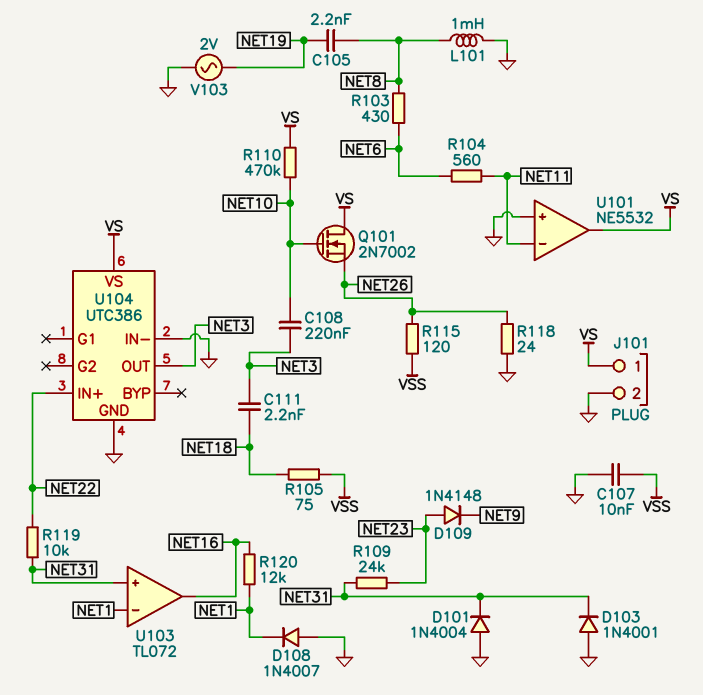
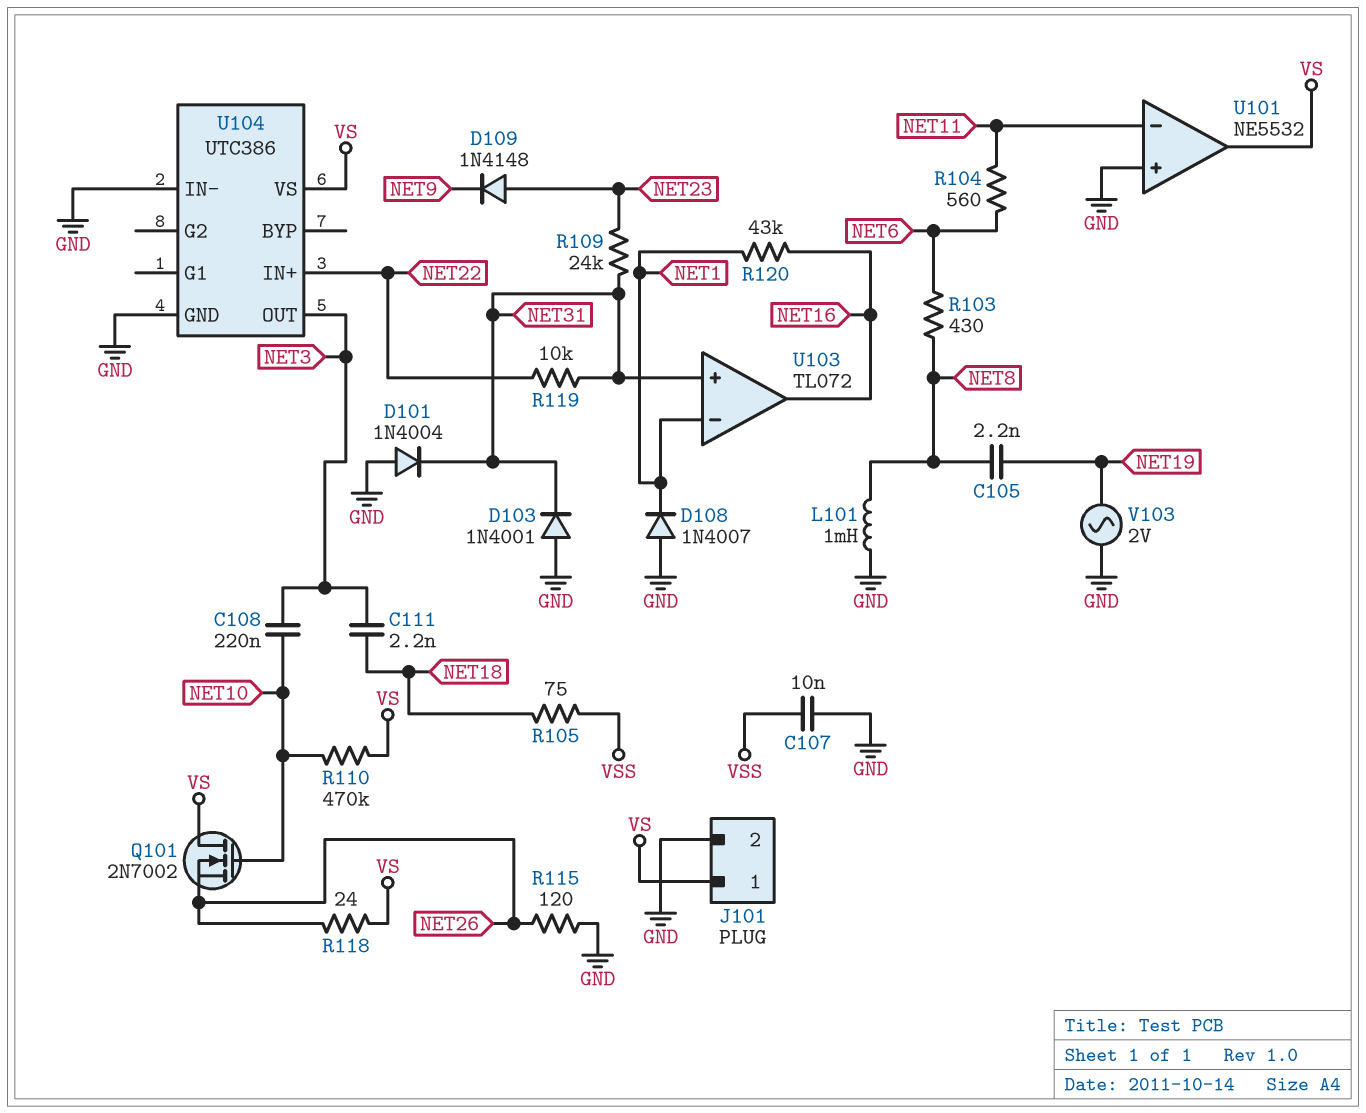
R115: 120 (NET26, VSS) -> 120 (GND, NET26)
R118: 24 (GND, NET26) -> 24 (NET26, VS)
R120: 12k (NET1, NET16) -> 43k (NET1, NET16)

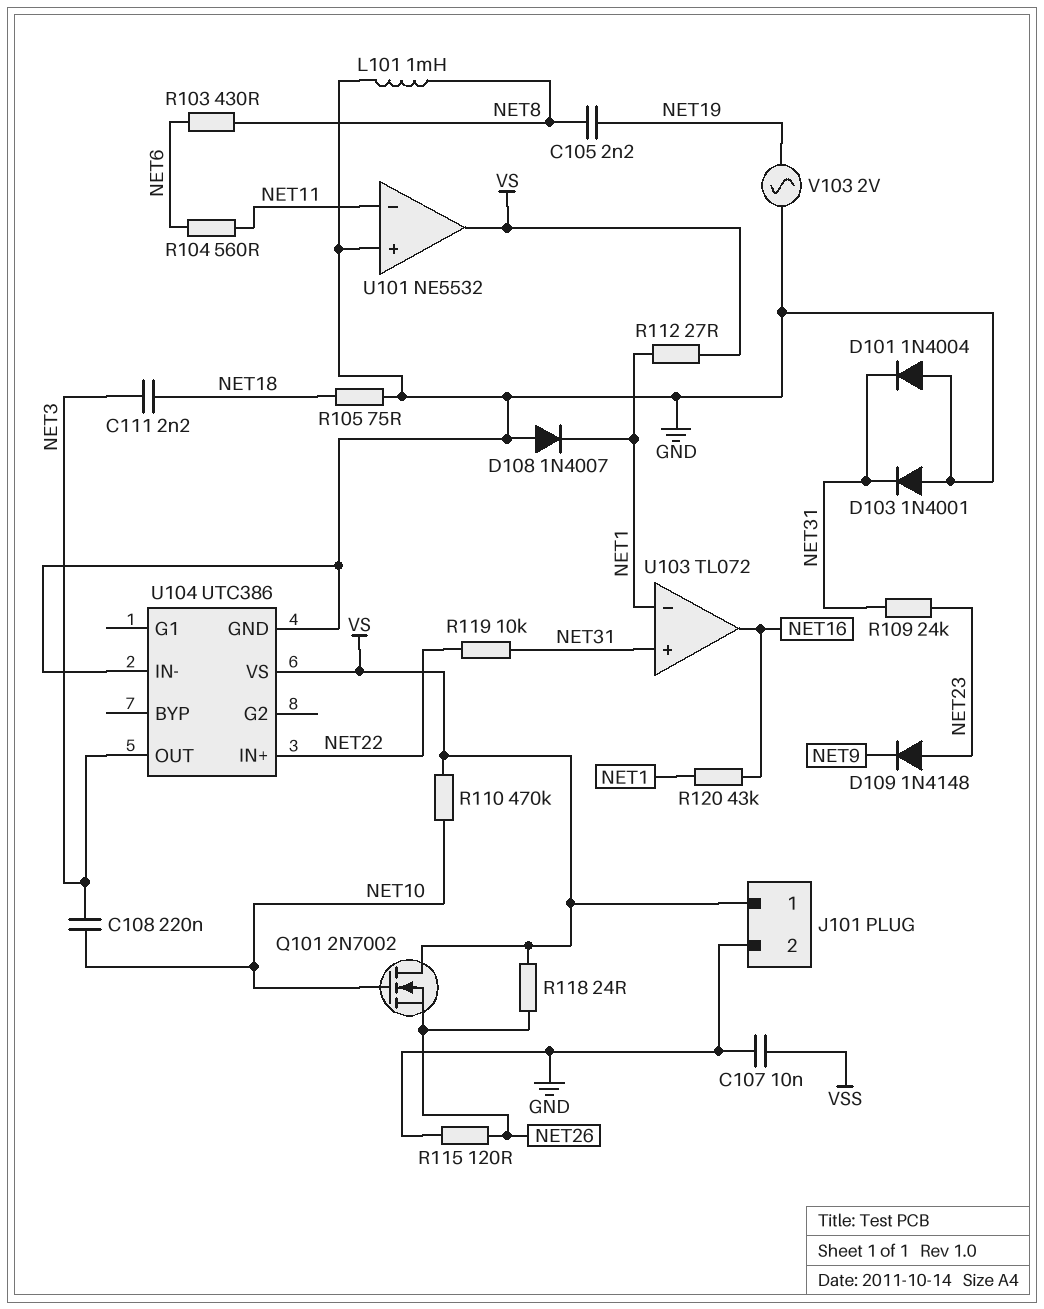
R105: 75 (NET18, VSS) -> 75 (GND, NET18)
R112: none -> 27 (NET1, VS)

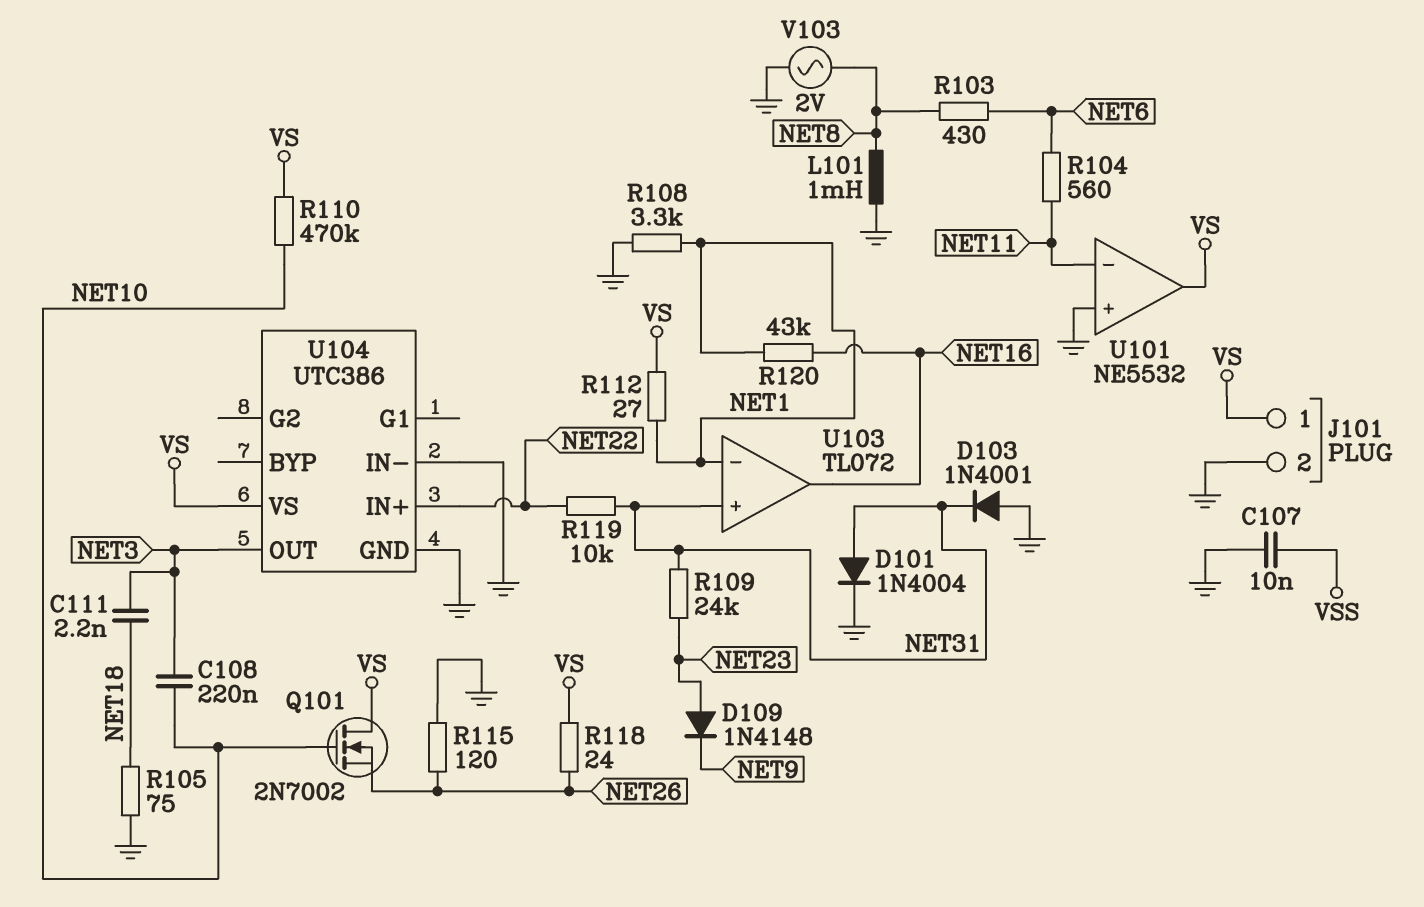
C105: 2.2nF (NET8, NET19) -> none
D101: diode 1N4004 (A GND, K NET31) -> diode 1N4004 (A NET31, K GND)
D108: diode 1N4007 (A GND, K NET1) -> none
R108: none -> 3.3k (GND, NET1)
V103: AC 2V (GND, NET19) -> AC 2V (GND, NET8)

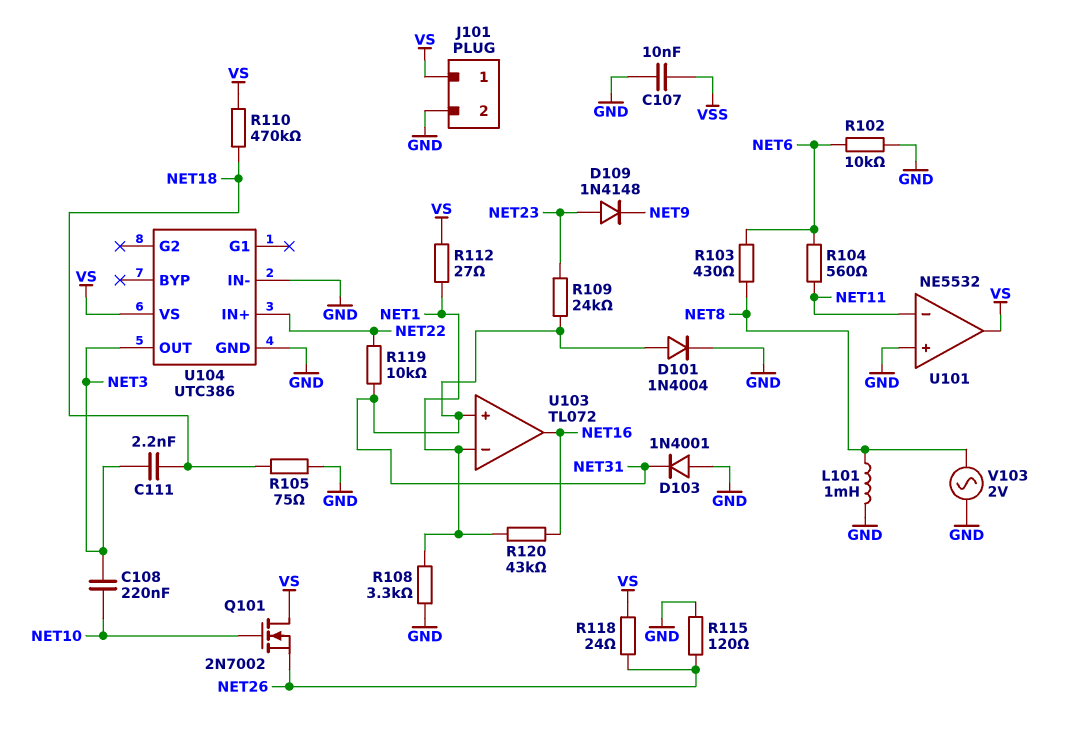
R102: none -> 10k (GND, NET6)
R110: 470k (NET10, VS) -> 470k (NET18, VS)

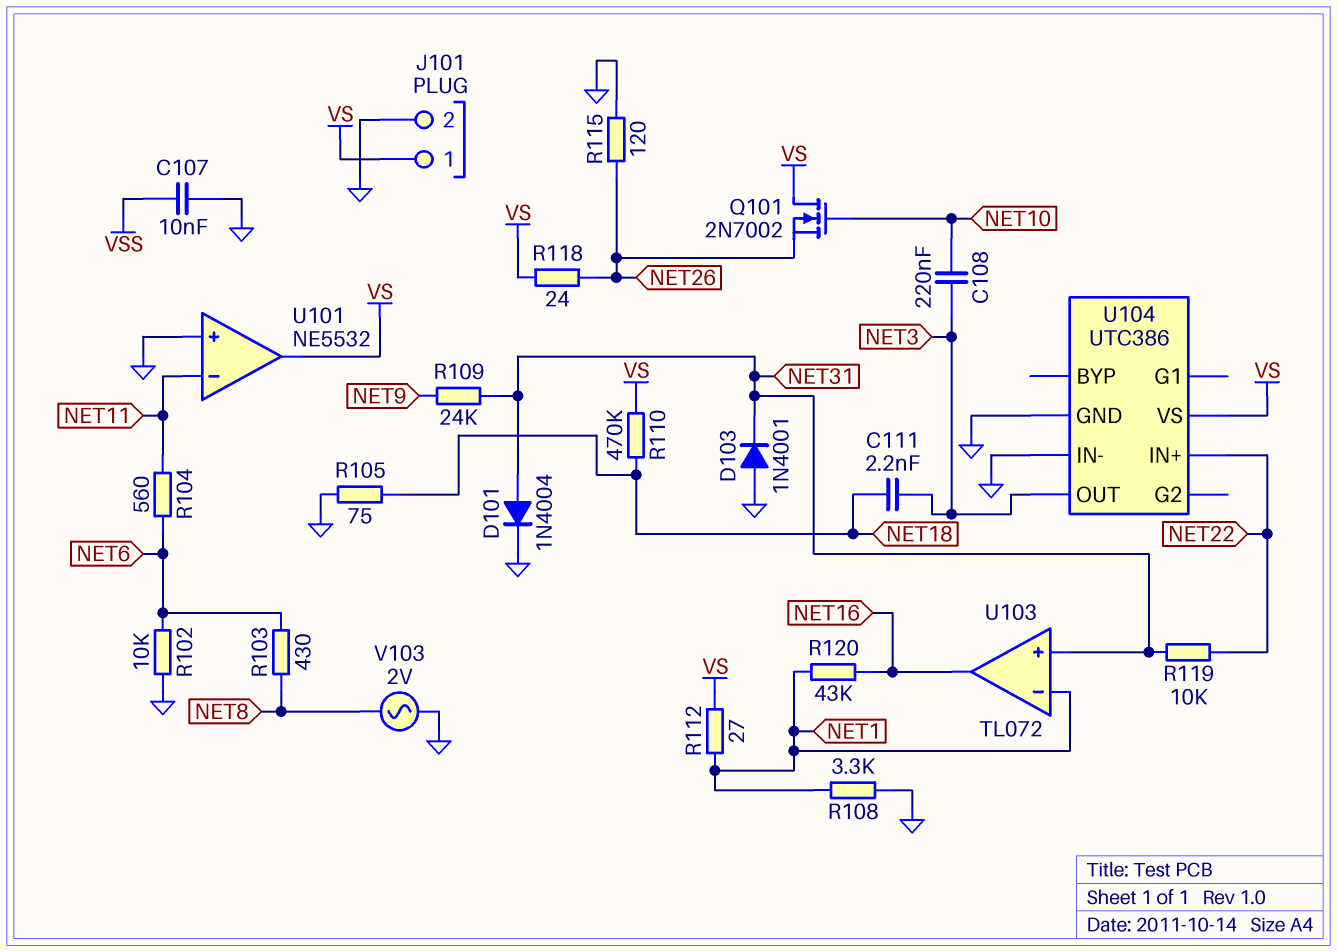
D109: diode 1N4148 (A NET23, K NET9) -> none
L101: 1mH (GND, NET8) -> none
R109: 24k (NET23, NET31) -> 24k (NET9, NET31)

